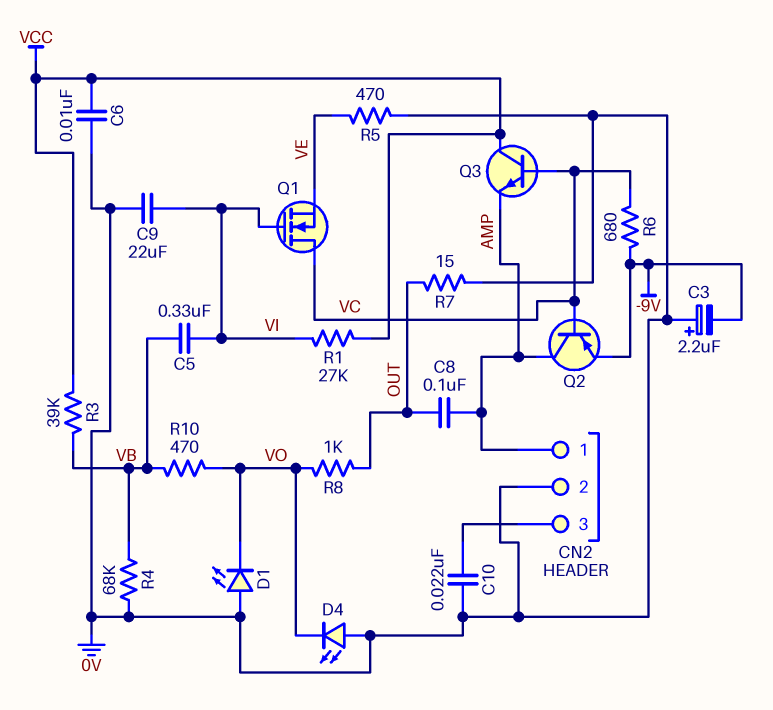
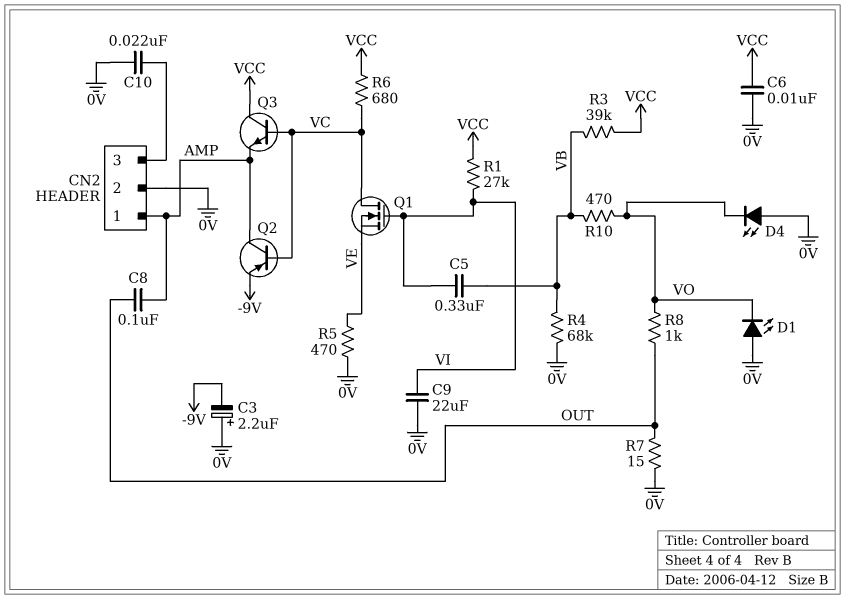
R6: 680 (-9V, VC) -> 680 (VC, VCC)

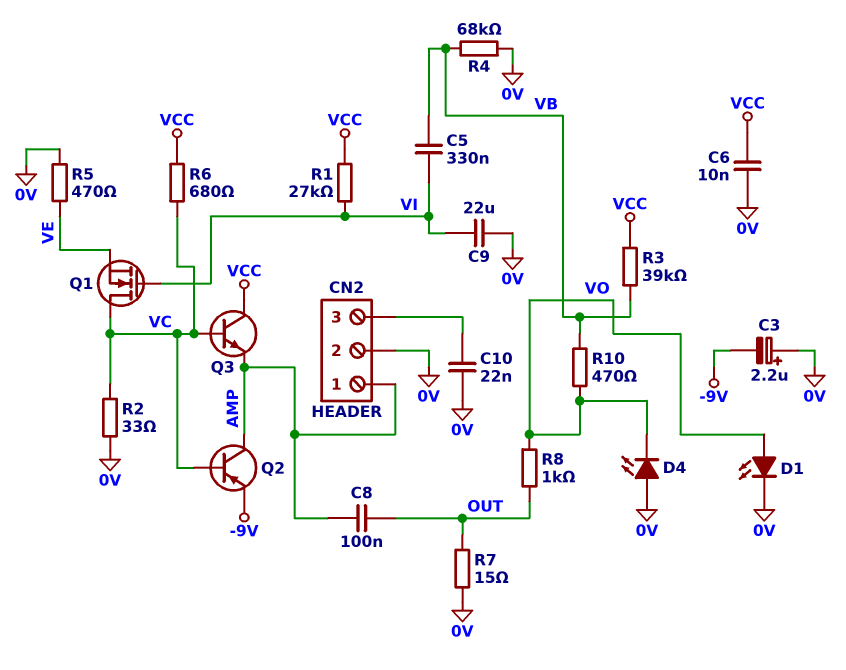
D1: LED (A 0V, K VO) -> LED (A VO, K 0V)
R2: none -> 33 (0V, VC)

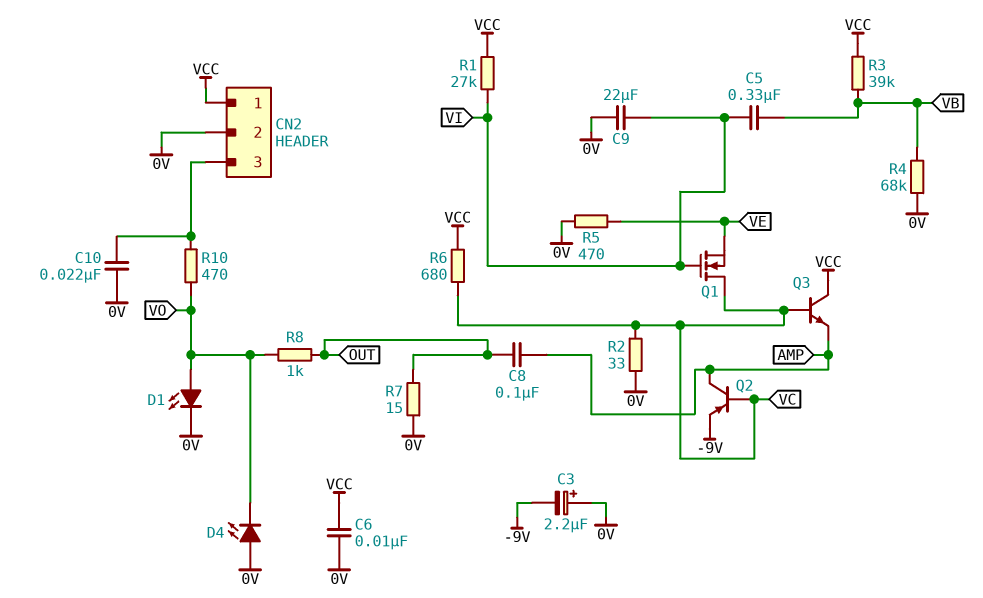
CN2 pin 1: AMP -> VCC
R10: 470 (VB, VO) -> 470 (CN2/3, VO)

